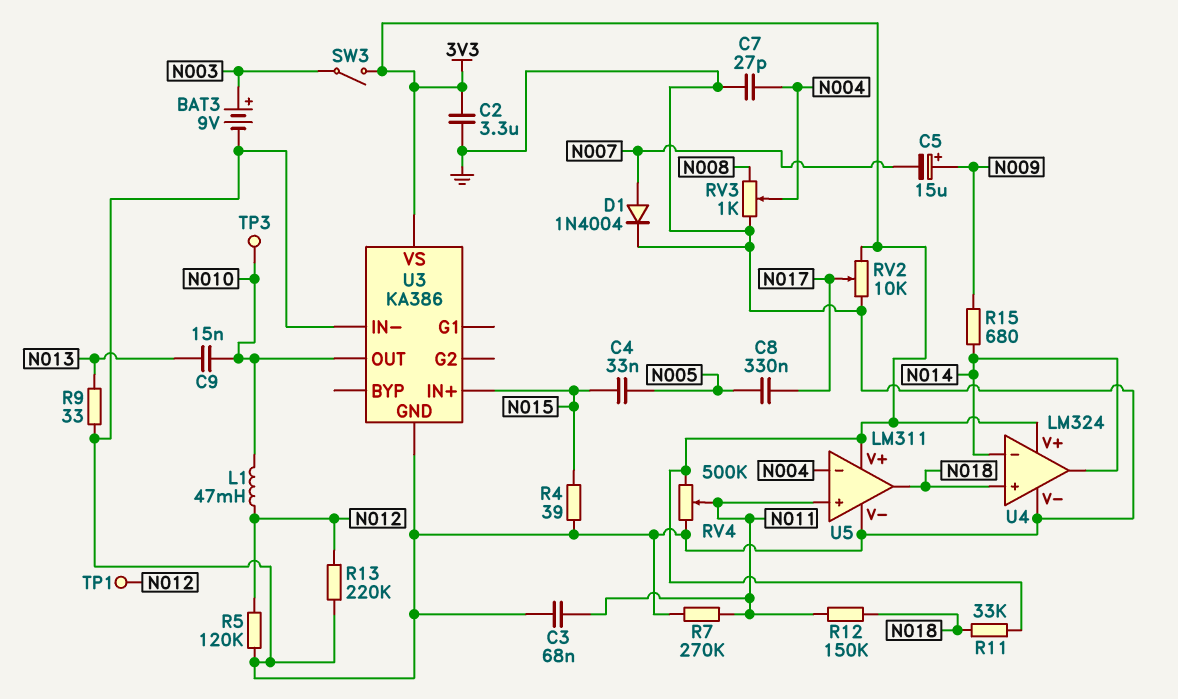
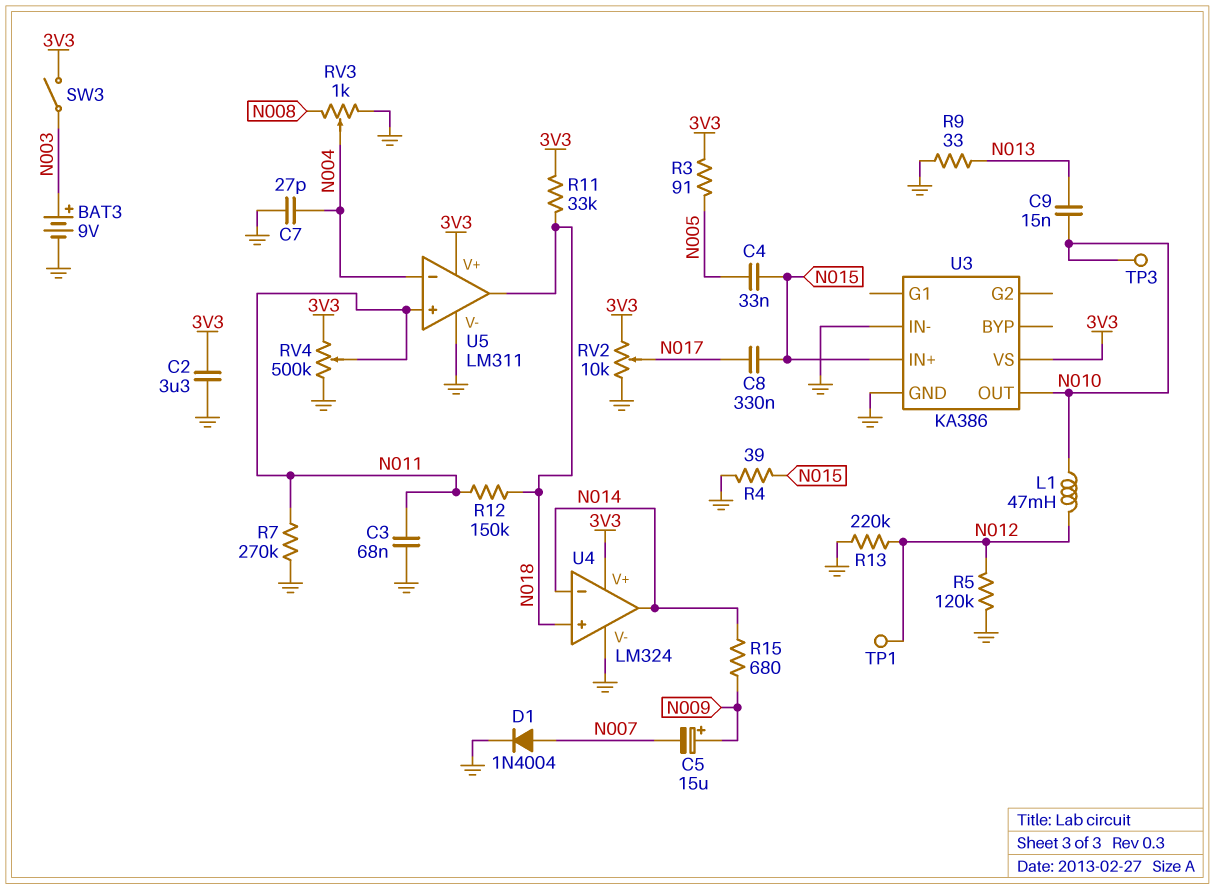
C8: 330nF (N005, N017) -> 330nF (N015, N017)
R3: none -> 91 (3V3, N005)

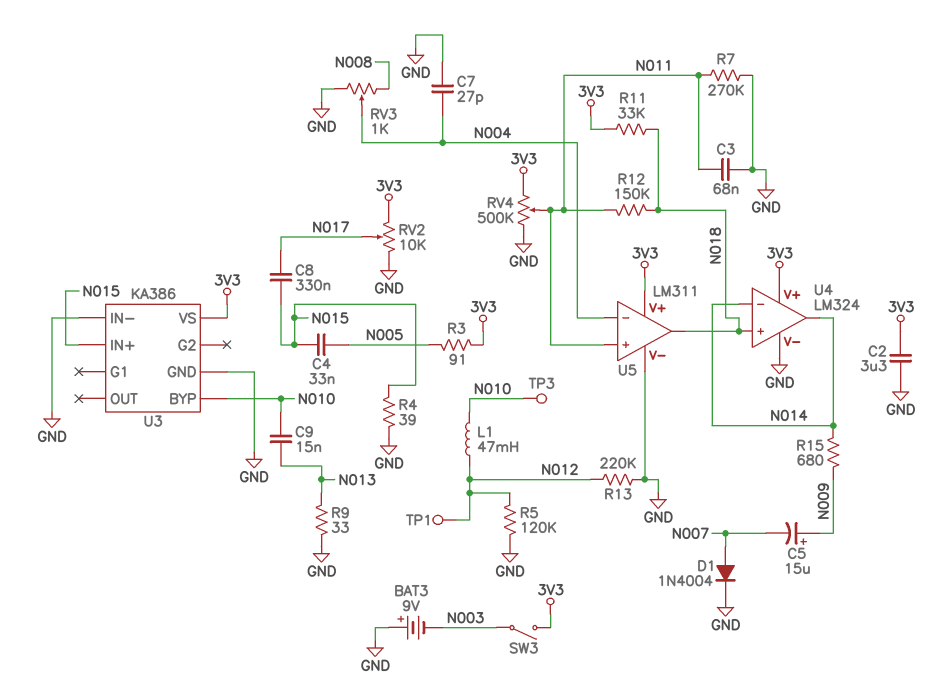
BAT3: 9V (plus N003, minus GND) -> 9V (plus GND, minus N003)
U3 pin BYP: none -> N010
U3 pin OUT: N010 -> none

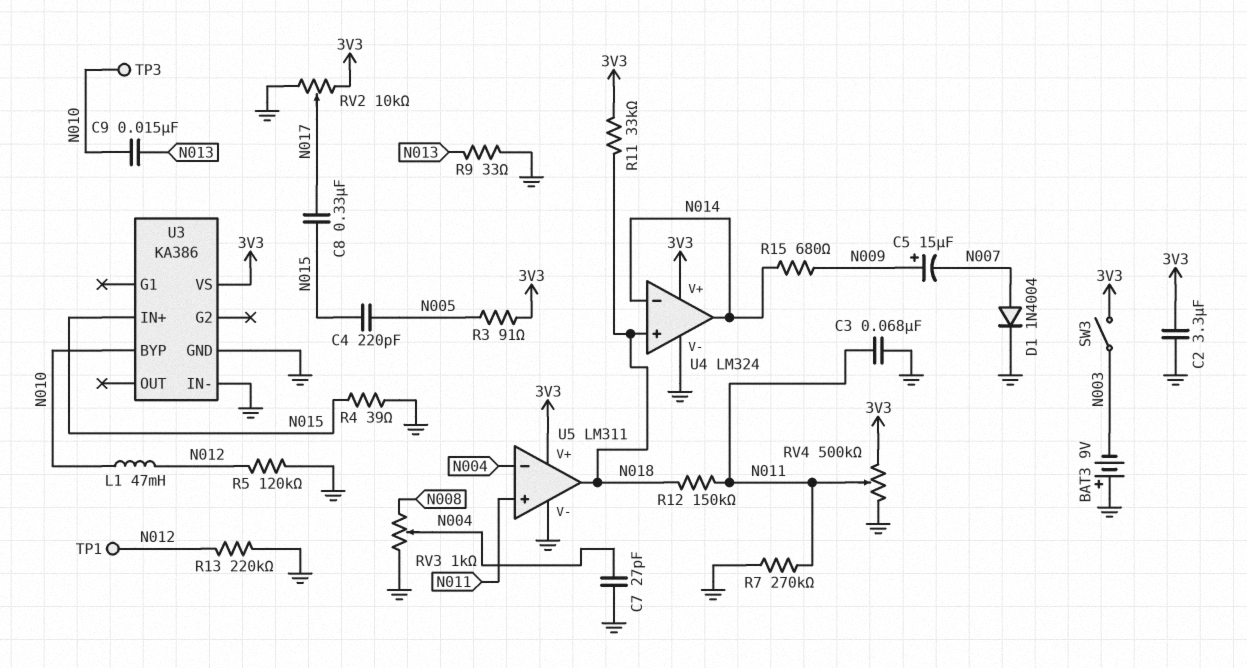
C4: 33nF (N005, N015) -> 220pF (N005, N015)

